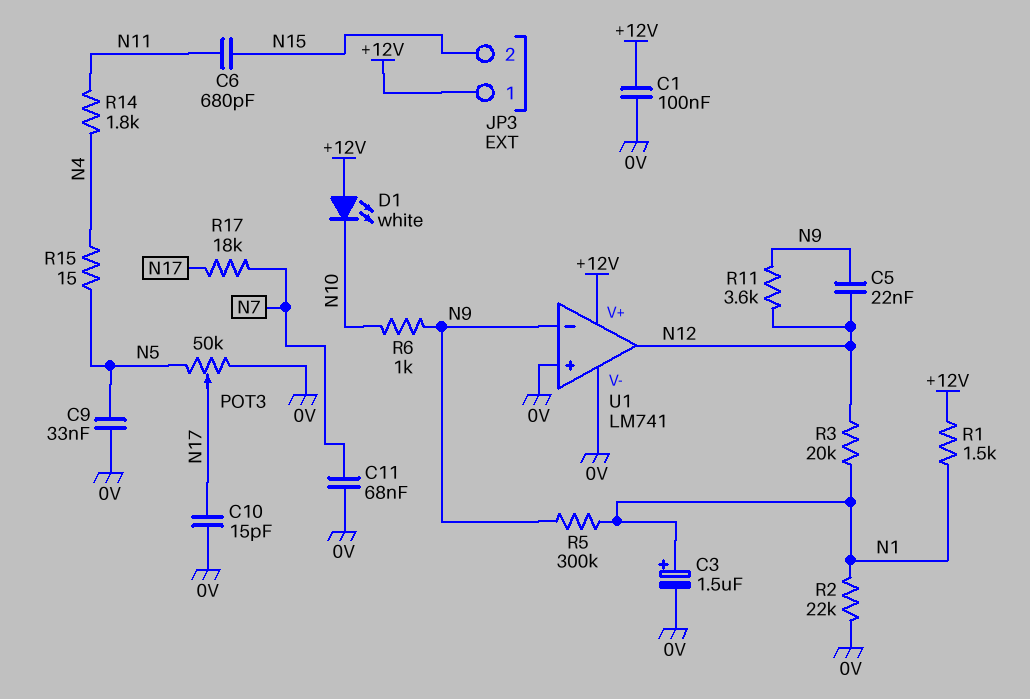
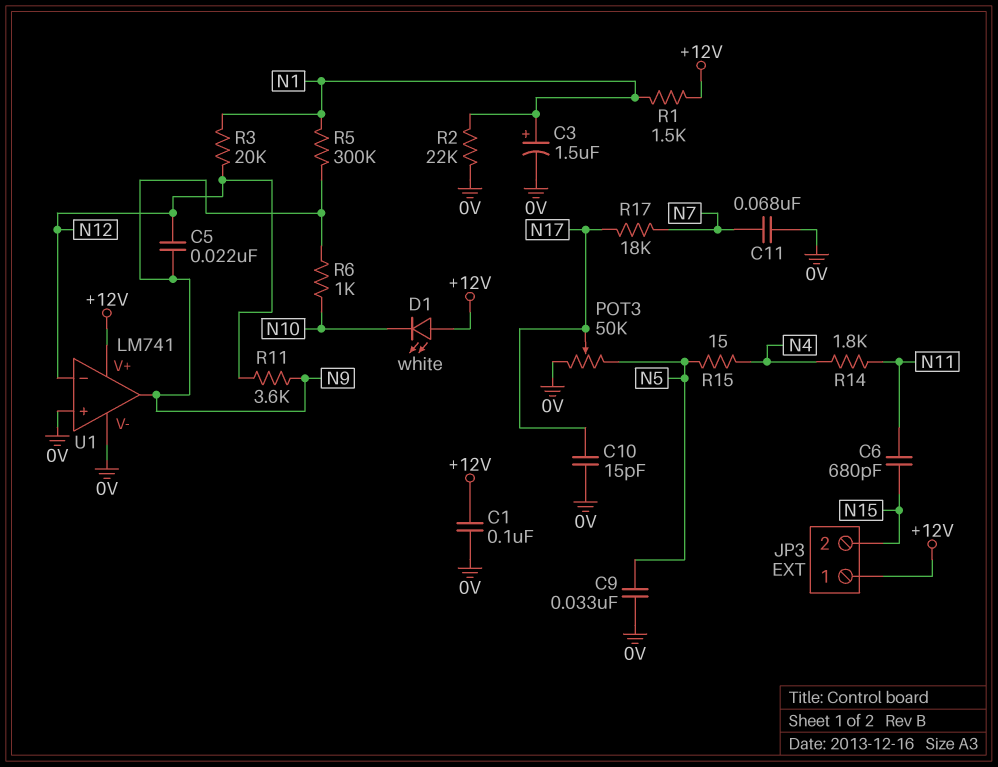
U1 pin in-: N9 -> N12
U1 pin out: N12 -> N9

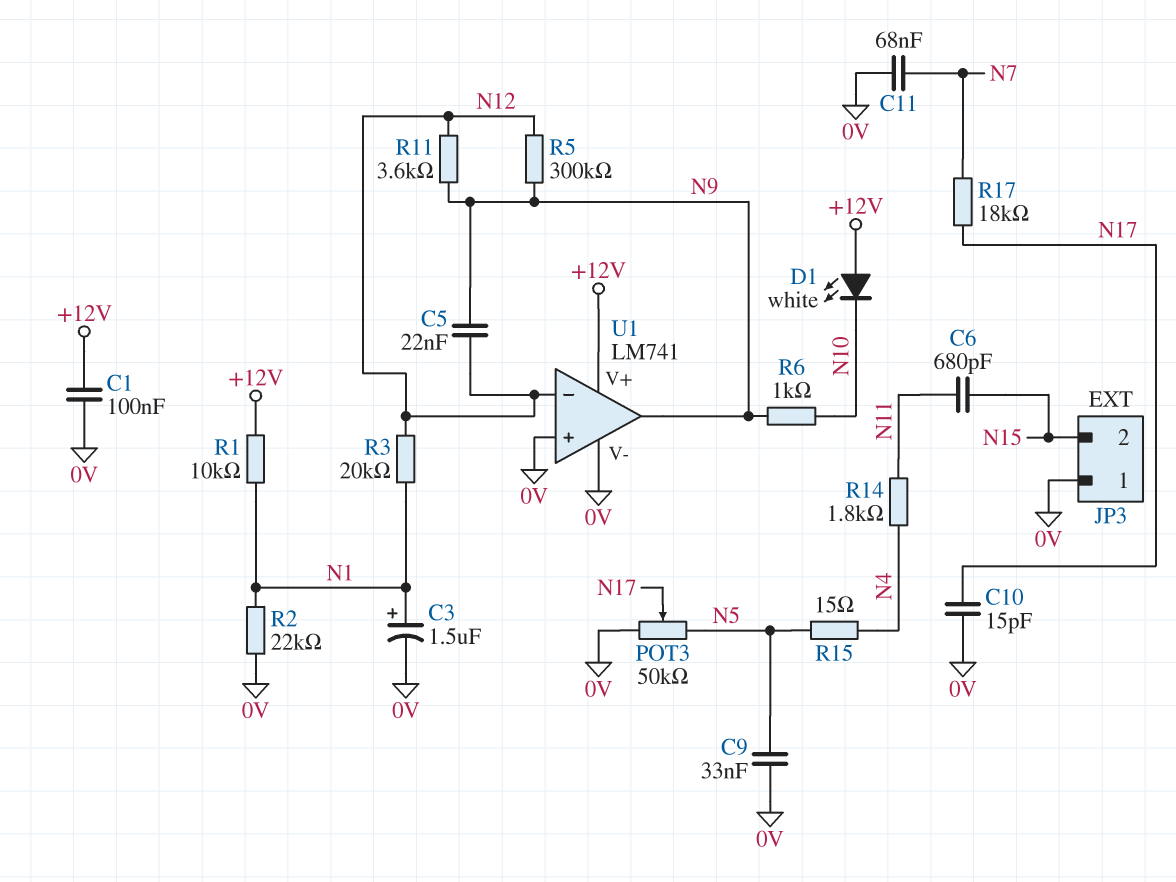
JP3 pin 1: +12V -> 0V
R1: 1.5k (+12V, N1) -> 10k (+12V, N1)
R5: 300k (N1, N9) -> 300k (N9, N12)

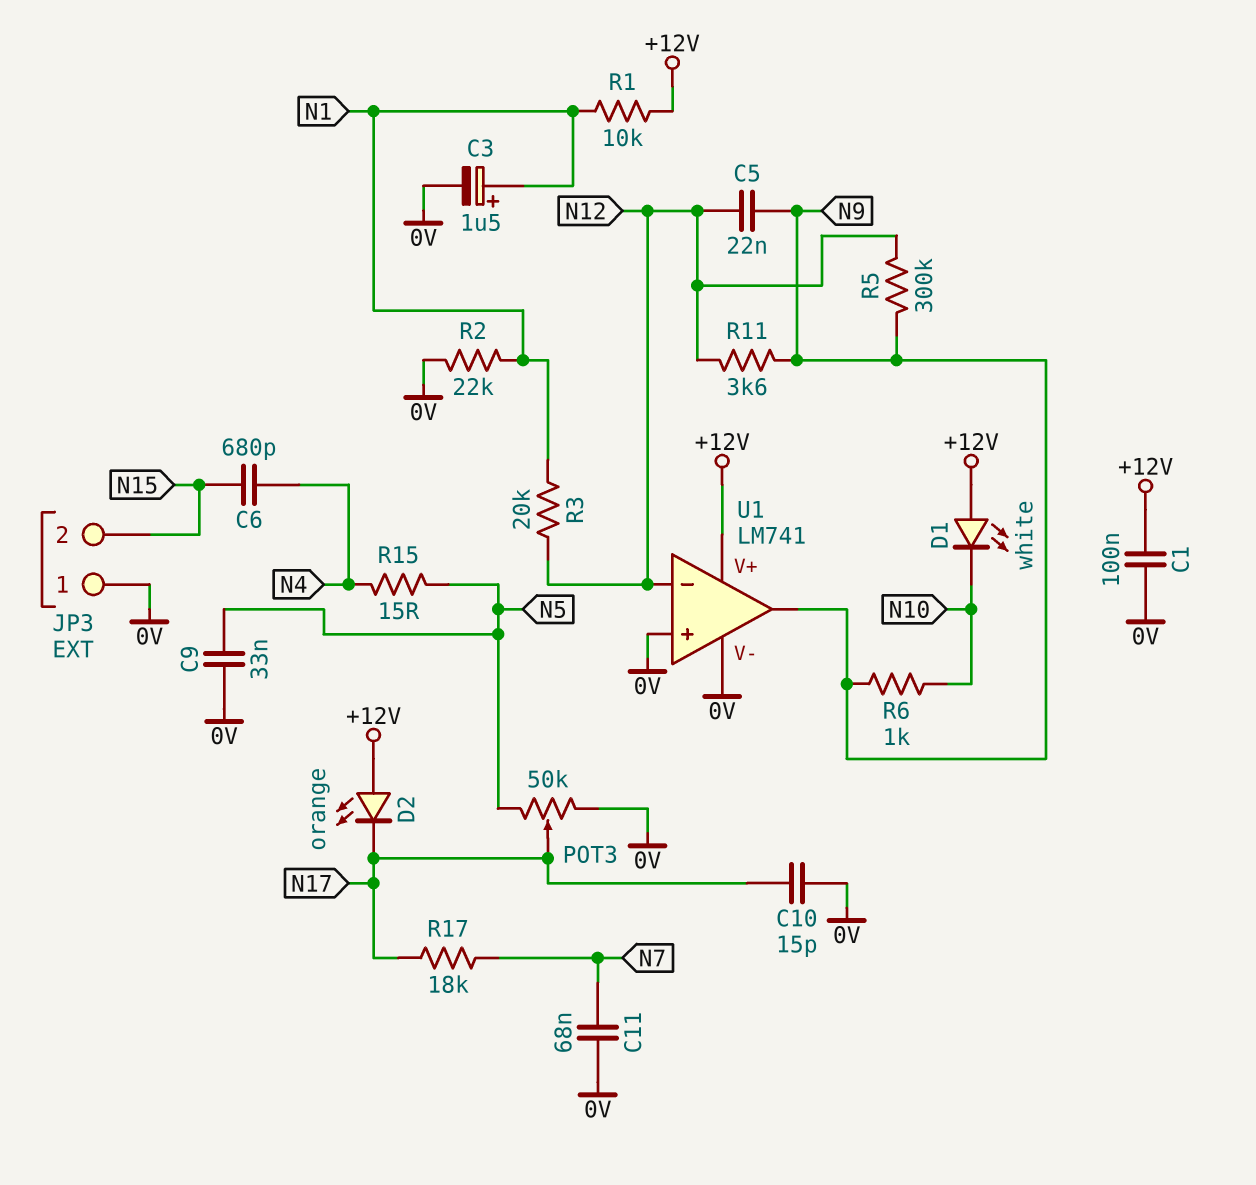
C6: 680pF (N11, N15) -> 680pF (N4, N15)
D2: none -> LED orange (A +12V, K N17)
R14: 1.8k (N4, N11) -> none

